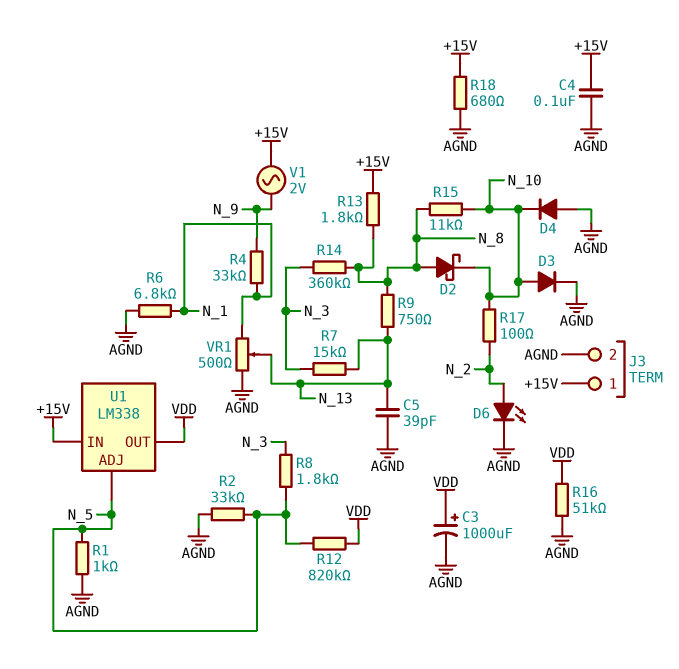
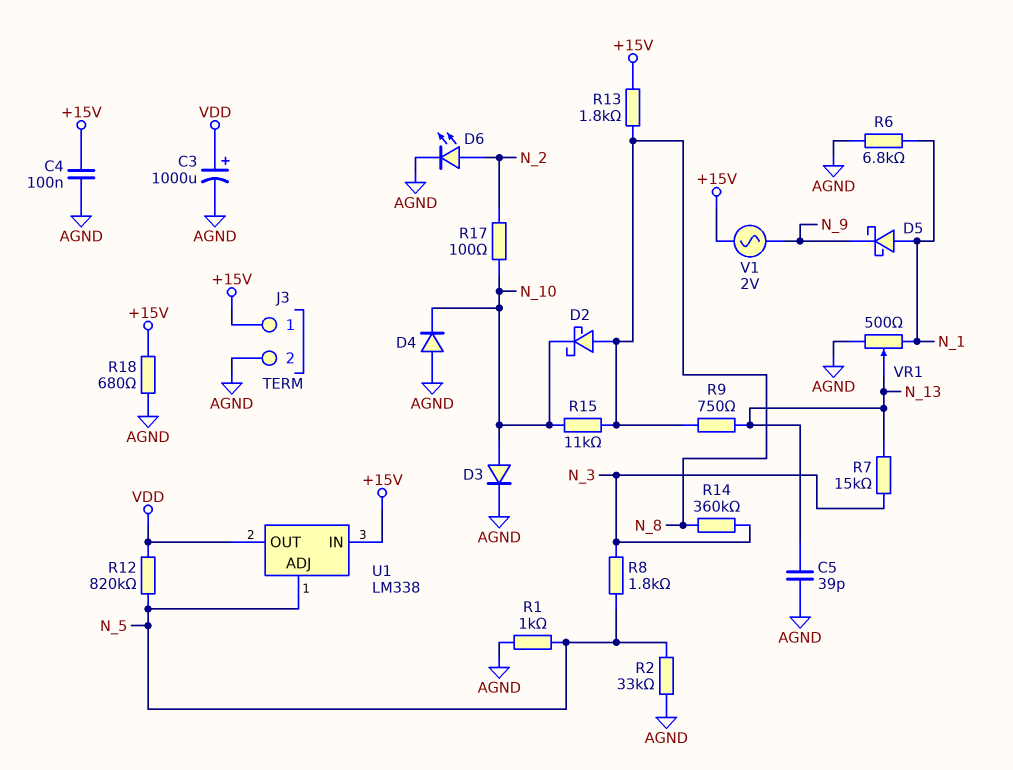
D5: none -> schottky (A N_1, K N_9)
R4: 33k (N_1, N_9) -> none
R16: 51k (AGND, VDD) -> none

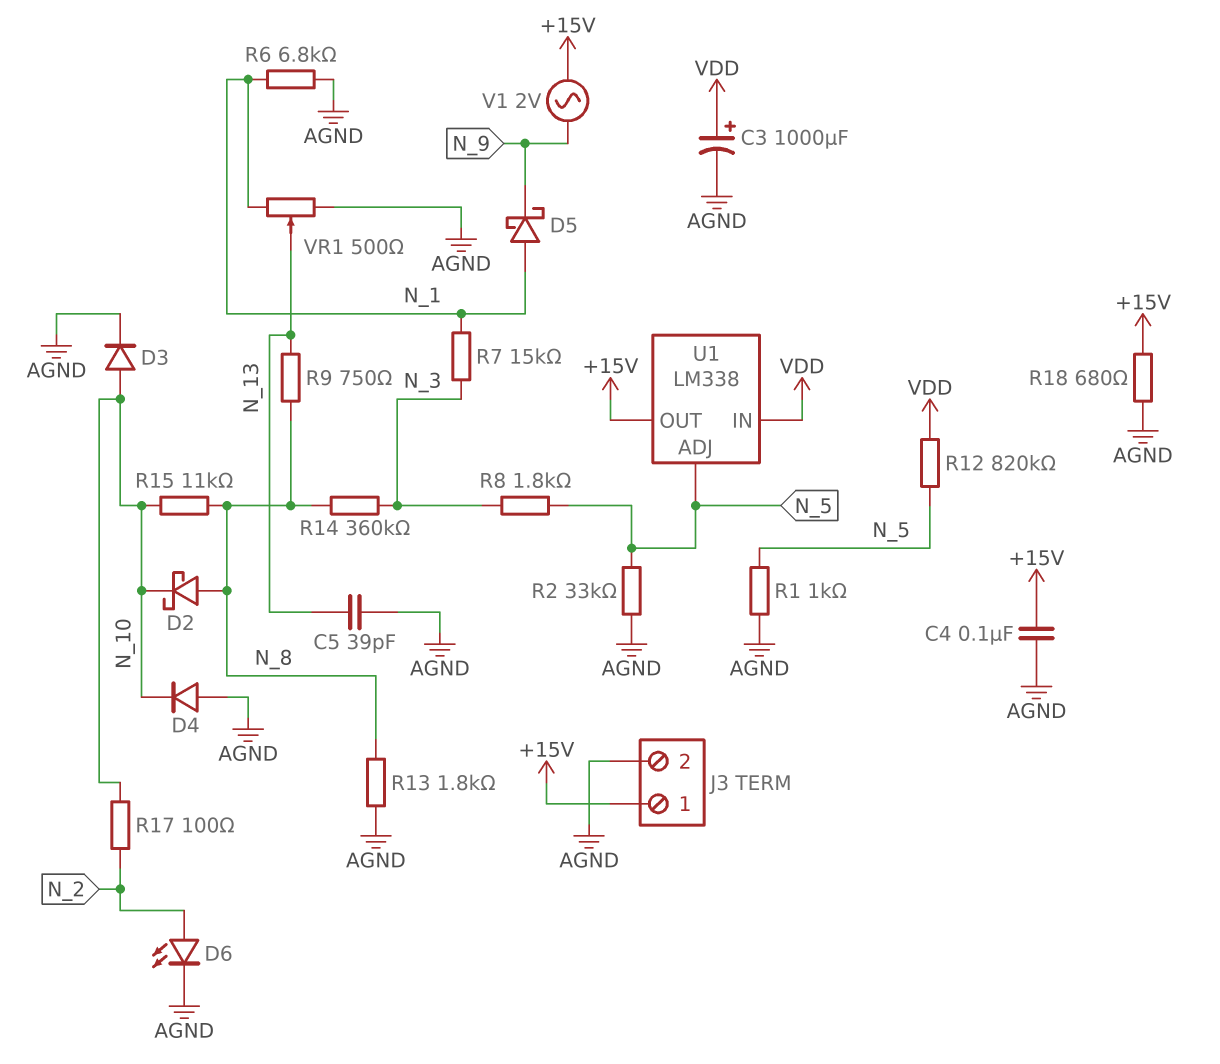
R7: 15k (N_3, N_13) -> 15k (N_1, N_3)
R13: 1.8k (+15V, N_8) -> 1.8k (AGND, N_8)
U1 pin IN: +15V -> VDD
U1 pin OUT: VDD -> +15V

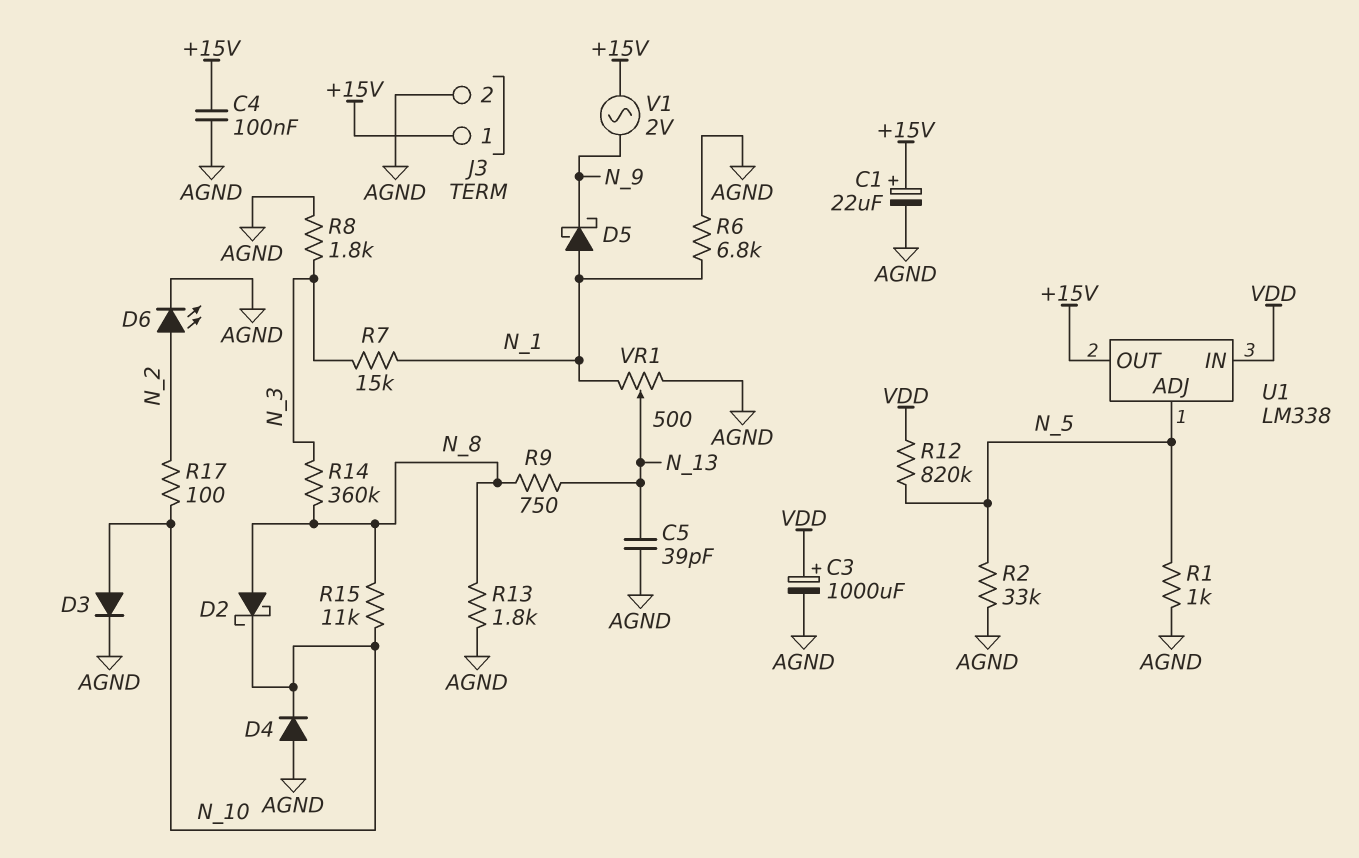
C1: none -> 22uF (plus +15V, minus AGND)
R8: 1.8k (N_3, N_5) -> 1.8k (AGND, N_3)
R18: 680 (+15V, AGND) -> none

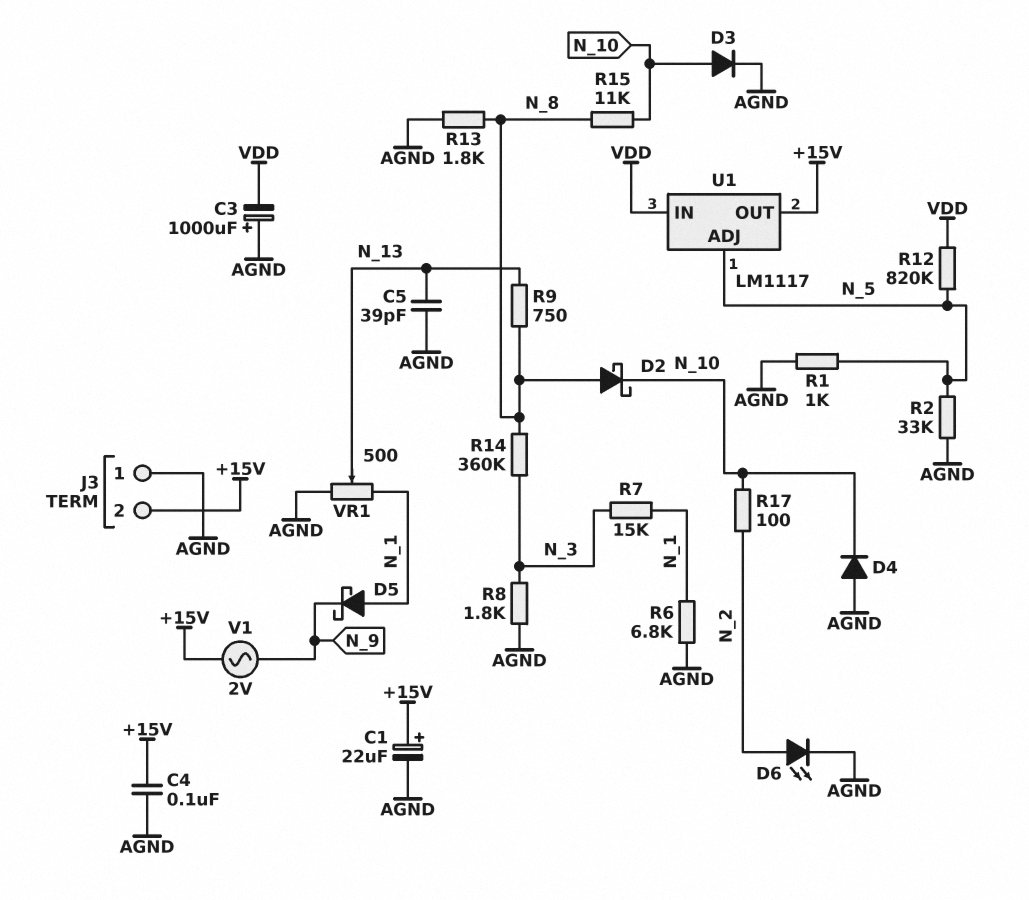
C3: 1000uF (plus VDD, minus AGND) -> 1000uF (plus AGND, minus VDD)
J3 pin 1: +15V -> AGND
J3 pin 2: AGND -> +15V
U1: LM338 -> LM1117

